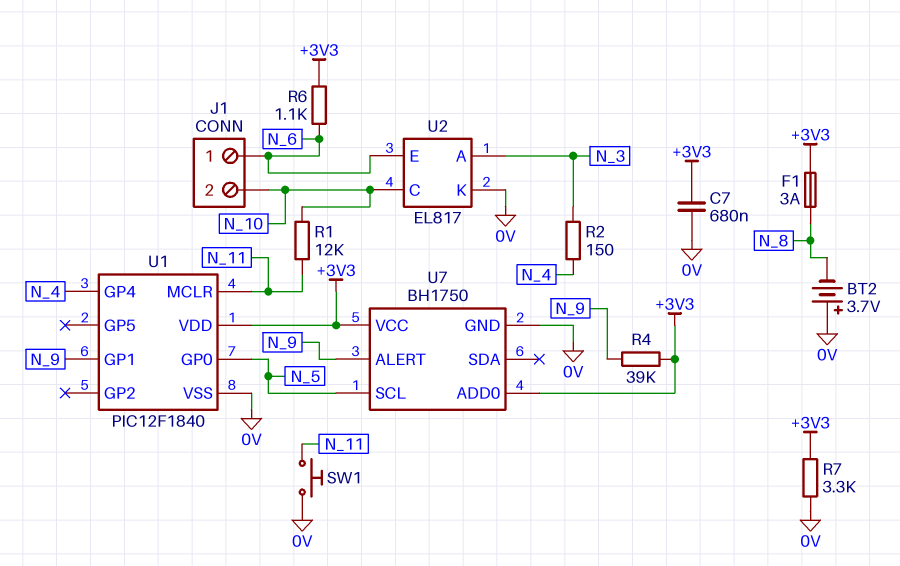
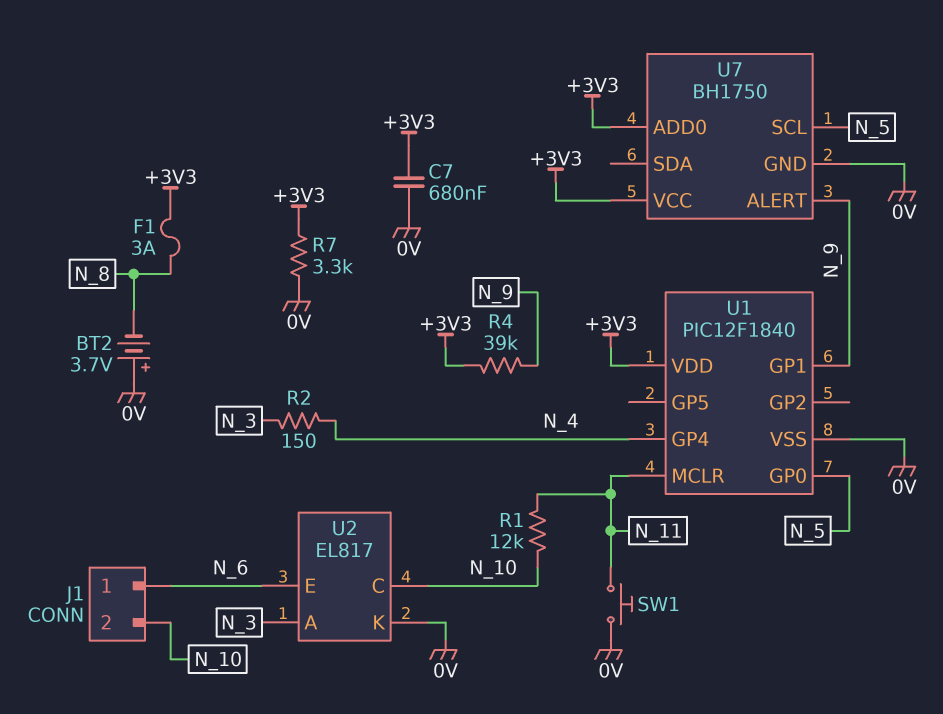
R6: 1.1k (+3V3, N_6) -> none

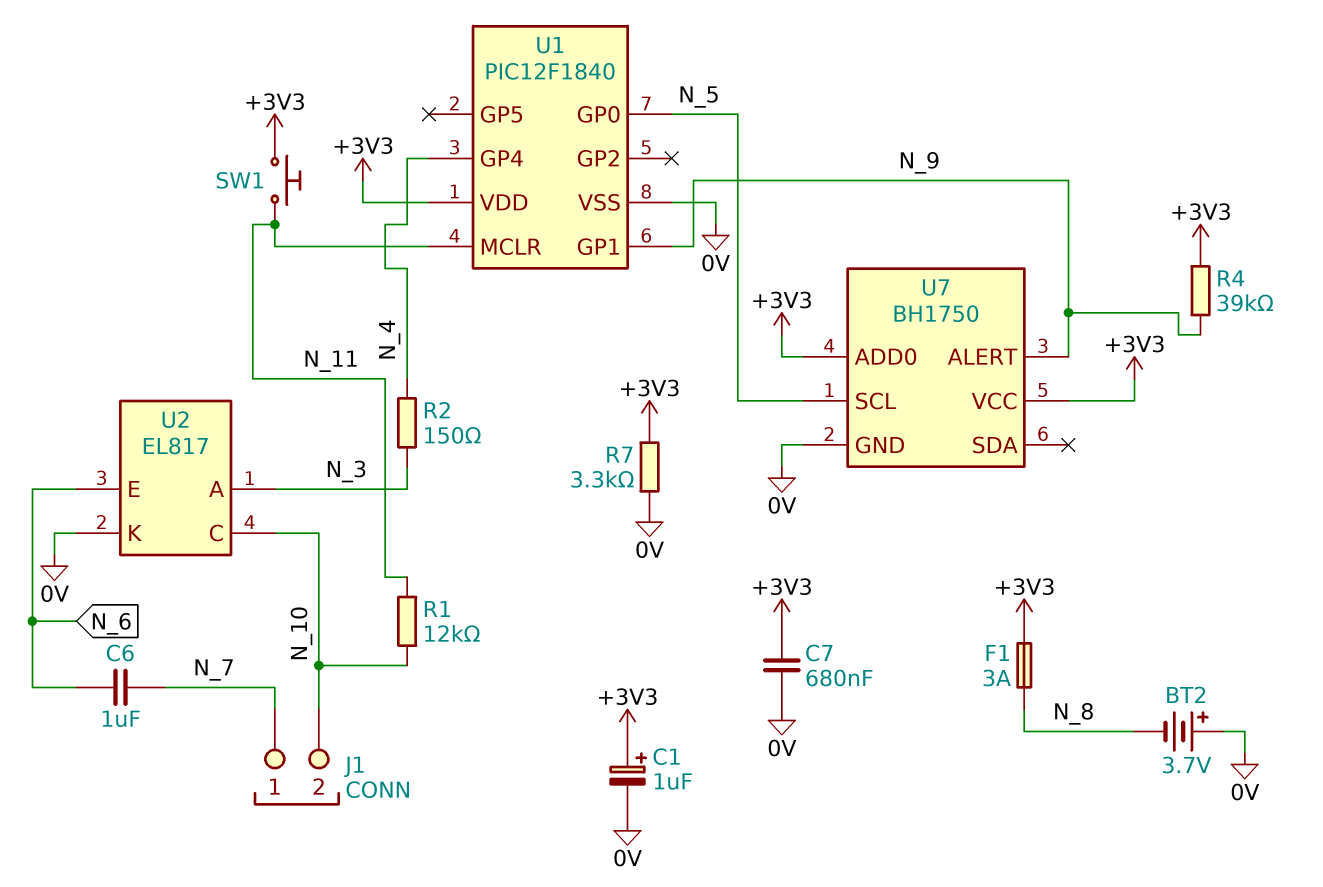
C1: none -> 1uF (plus +3V3, minus 0V)
C6: none -> 1uF (N_6, N_7)
J1 pin 1: N_6 -> N_7
SW1: button (0V, N_11) -> button (+3V3, N_11)

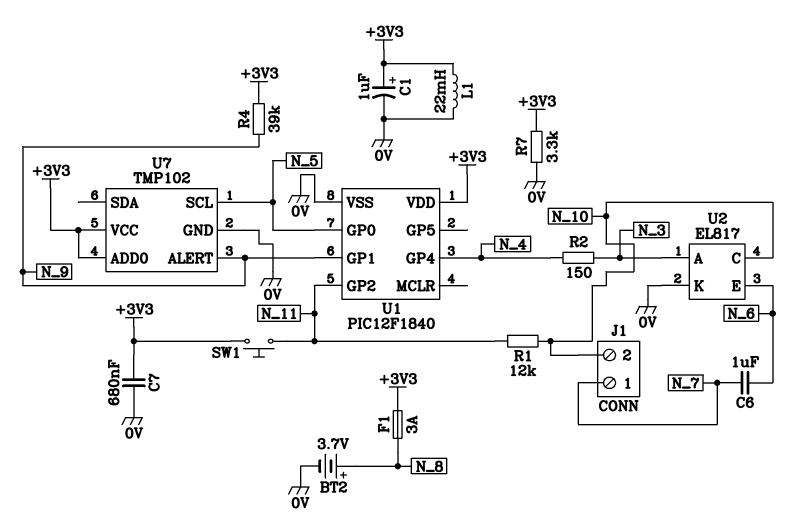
BT2: 3.7V (plus 0V, minus N_8) -> 3.7V (plus N_8, minus 0V)
L1: none -> 22mH (+3V3, 0V)
U1 pin GP2: none -> N_11
U1 pin MCLR: N_11 -> none
U7: BH1750 -> TMP102

